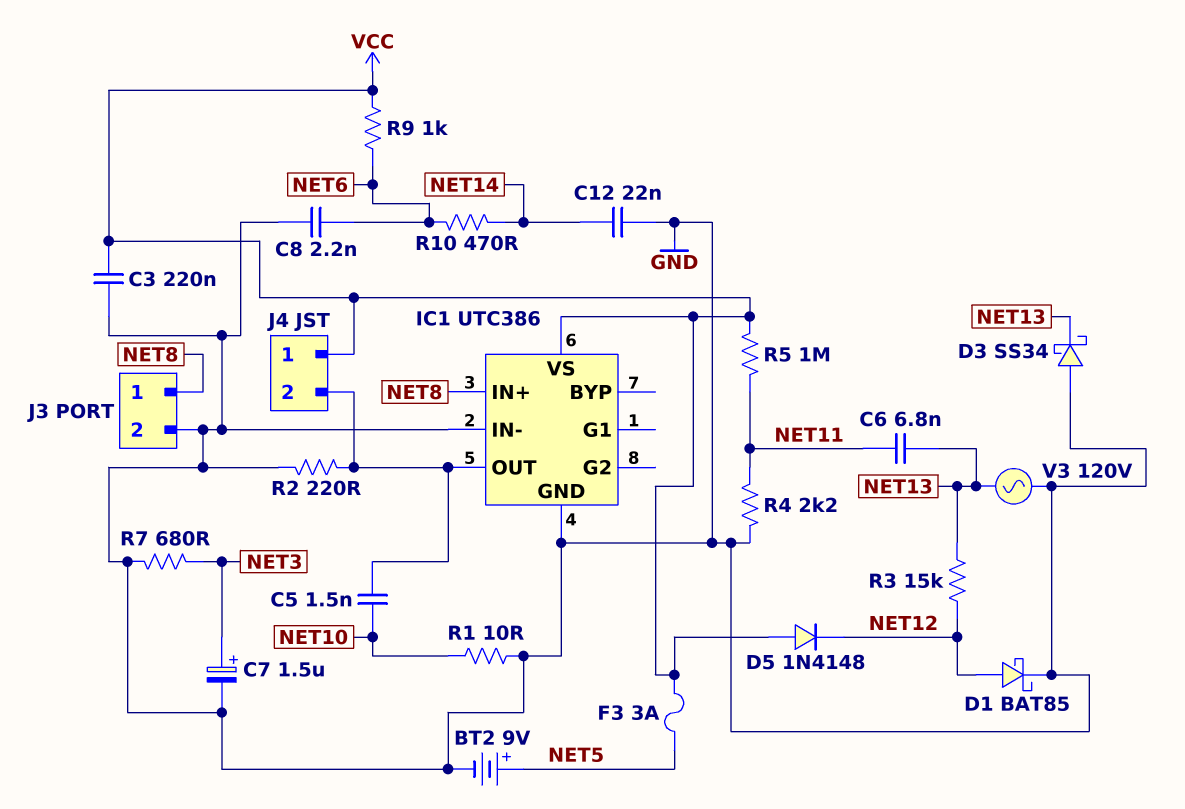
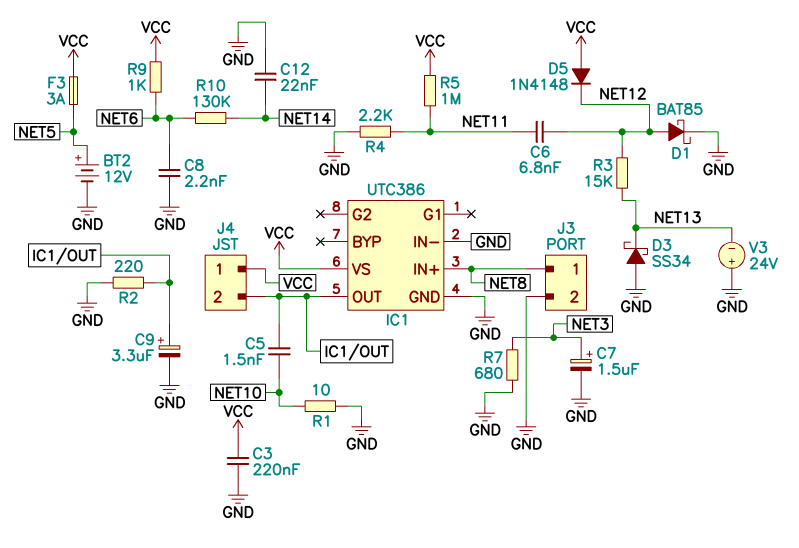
BT2: 9V (plus NET5, minus GND) -> 12V (plus NET5, minus GND)
C6: 6.8nF (NET11, NET13) -> 6.8nF (NET11, NET12)
C9: none -> 3.3uF (plus IC1/OUT, minus GND)
R10: 470 (NET6, NET14) -> 130k (NET6, NET14)
V3: AC 120V (GND, NET13) -> 24V (plus GND, minus NET13)

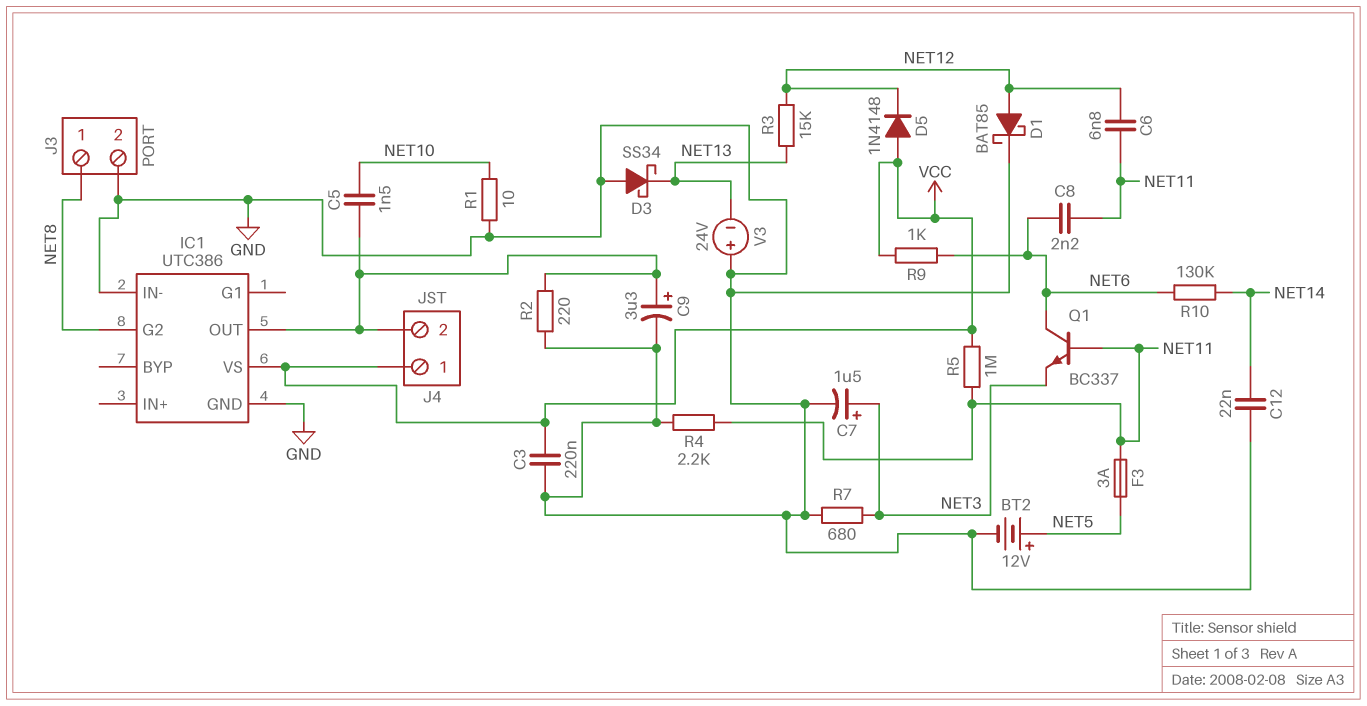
C8: 2.2nF (GND, NET6) -> 2.2nF (NET6, NET11)
F3: 3A (NET5, VCC) -> 3A (NET5, NET11)
IC1 pin G2: none -> NET8
IC1 pin IN+: NET8 -> none
Q1: none -> NPN BC337 (B NET11, C NET6, E NET3)

